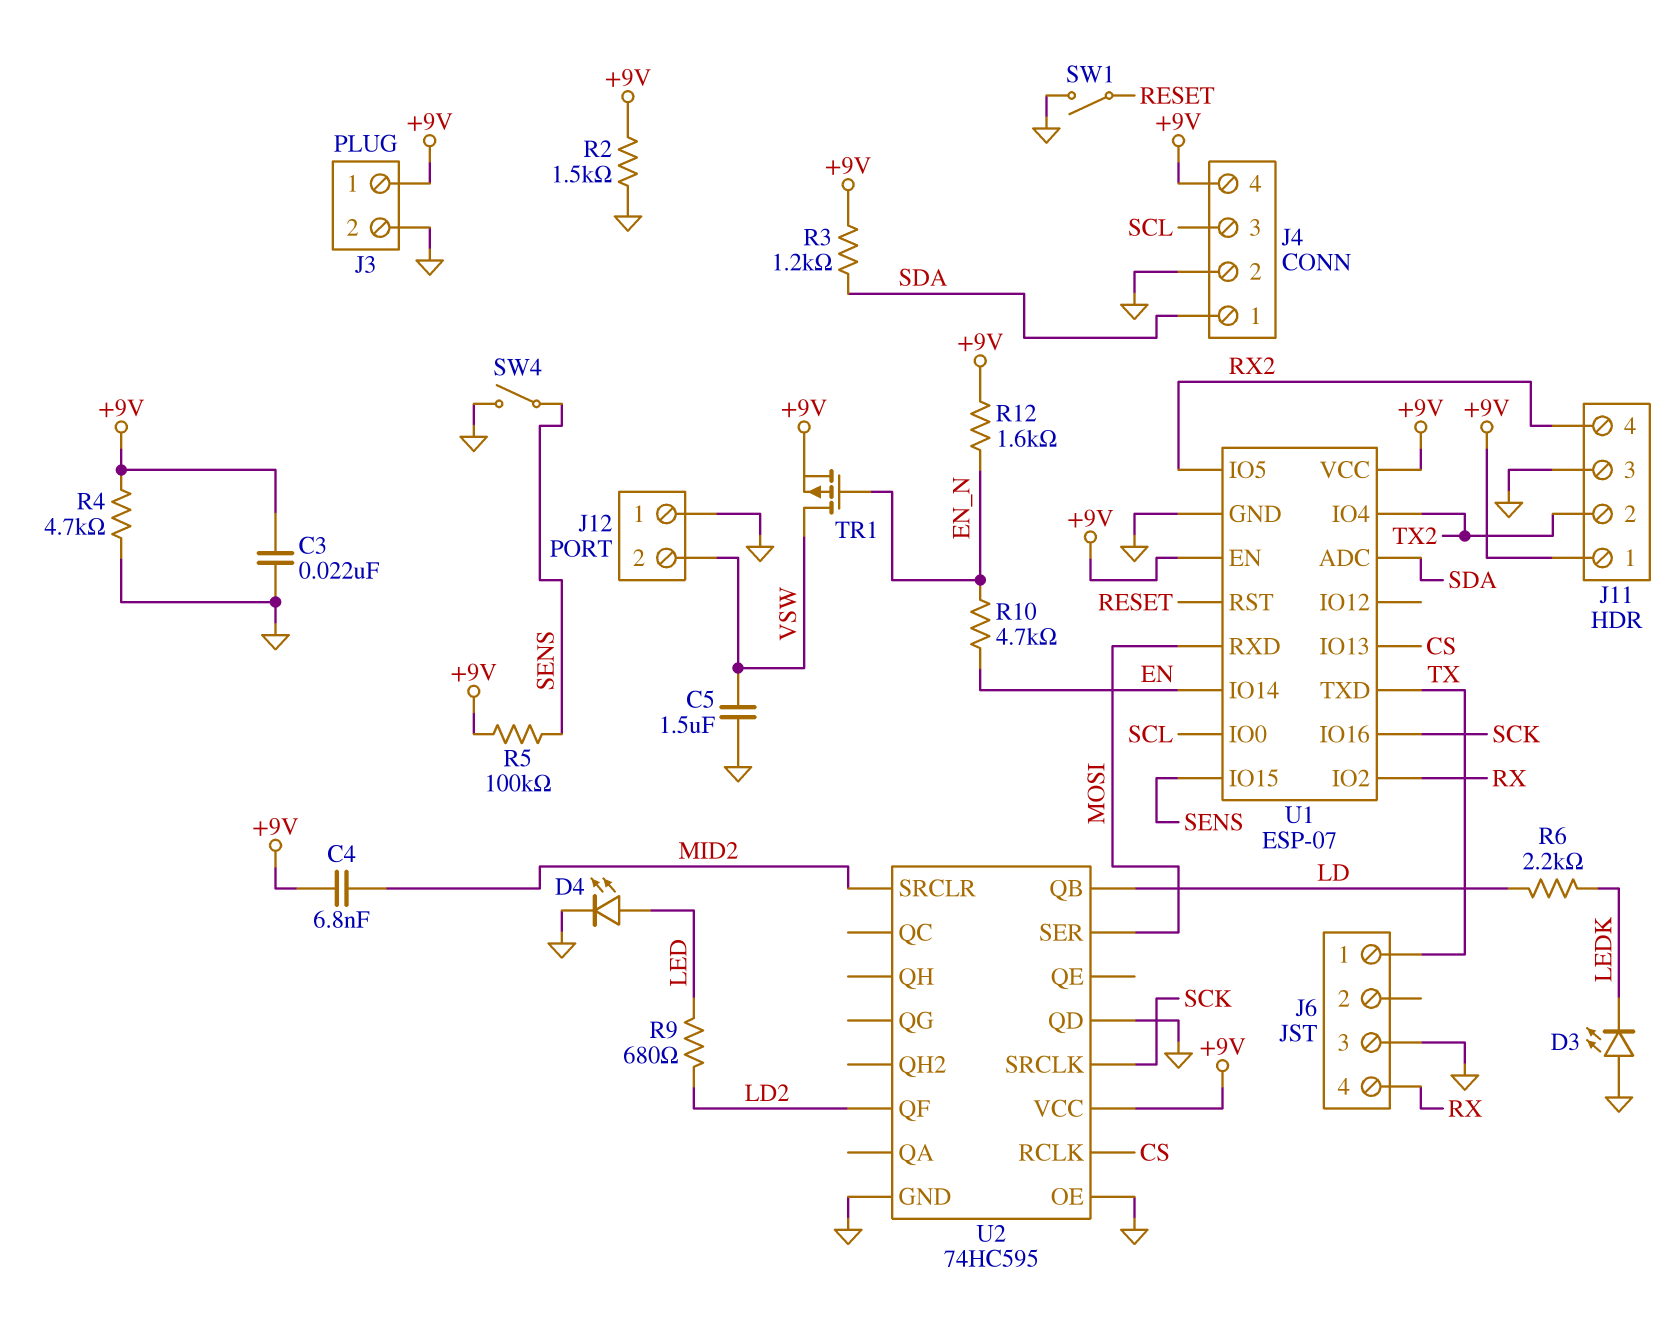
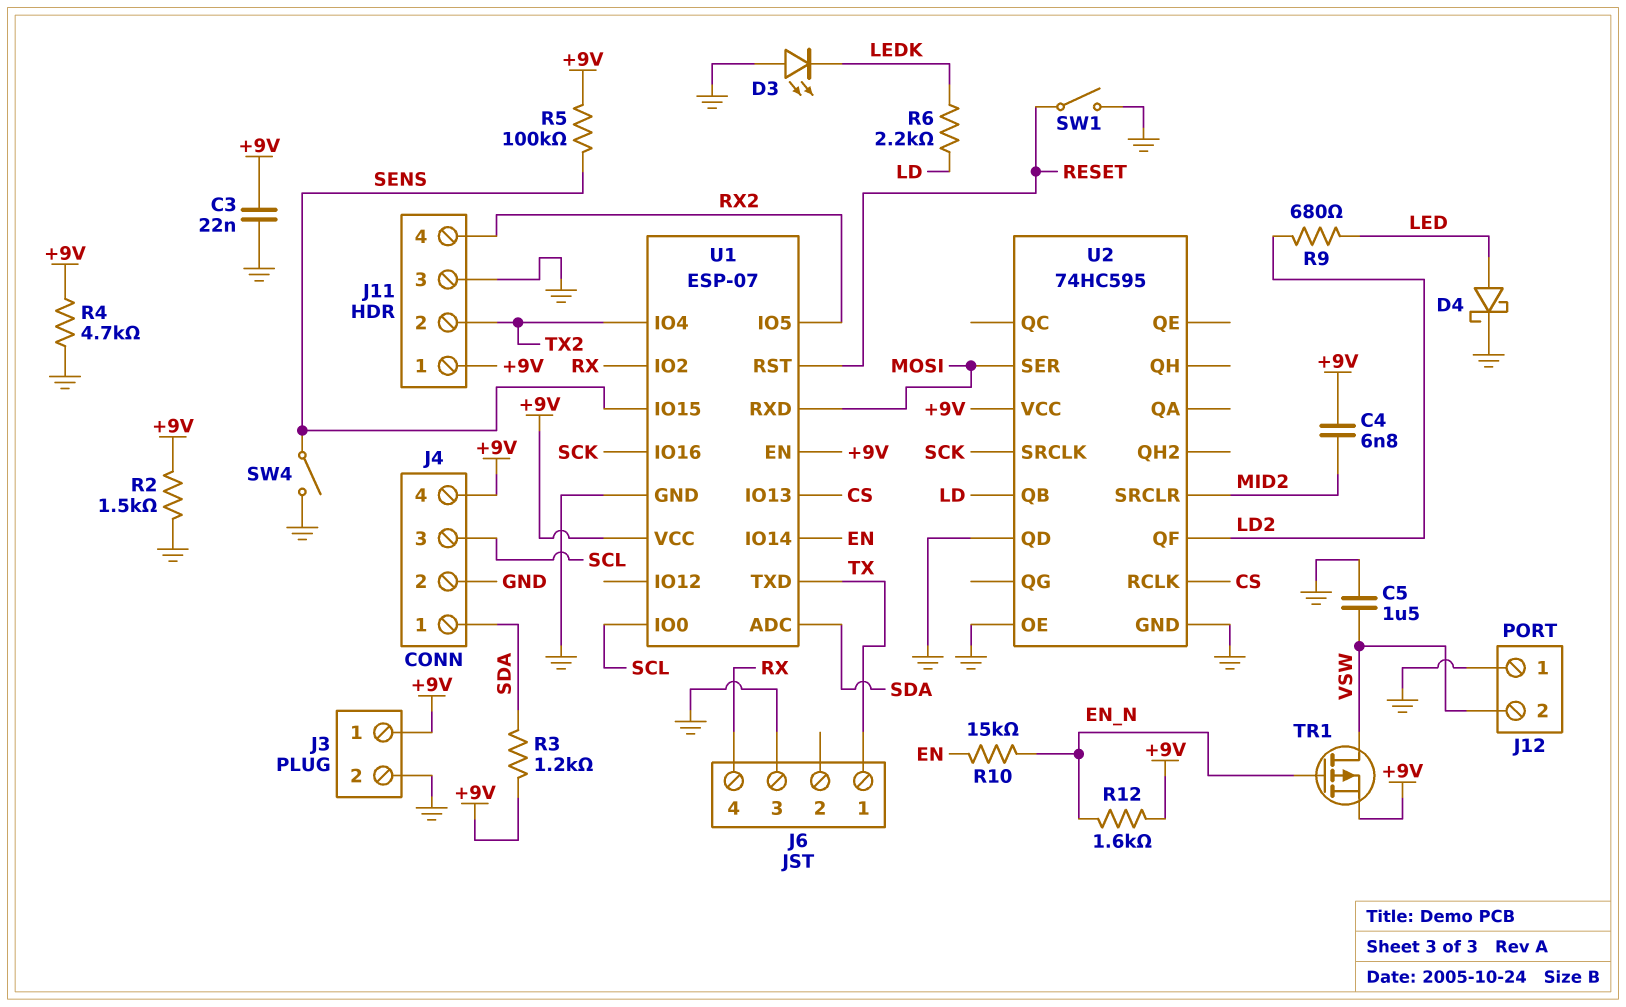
D4: LED (A LED, K GND) -> schottky (A LED, K GND)
R10: 4.7k (EN, EN_N) -> 15k (EN, EN_N)

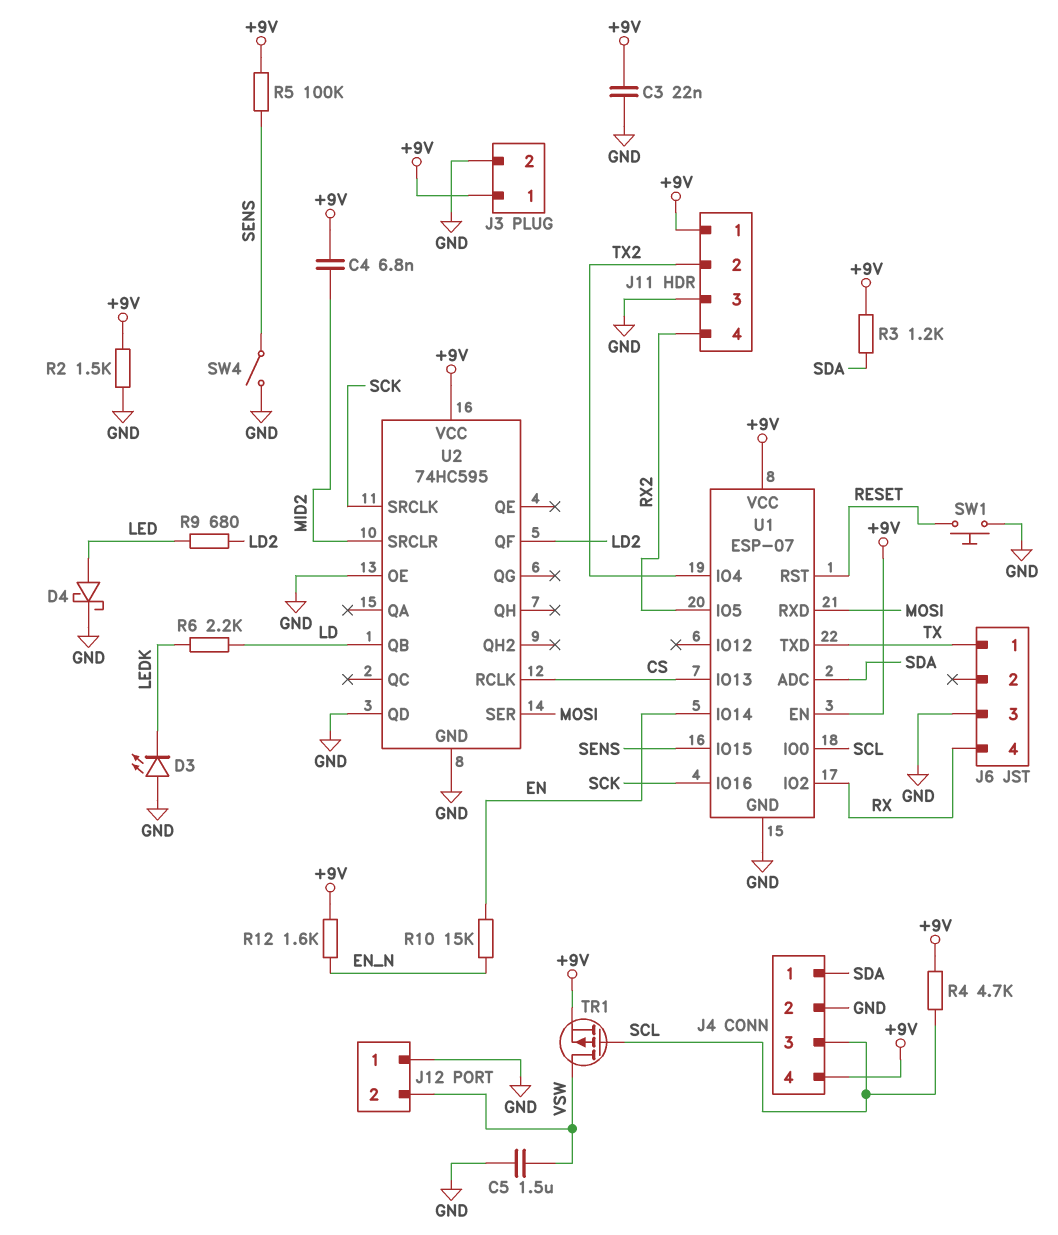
R4: 4.7k (+9V, GND) -> 4.7k (+9V, SCL)
SW1: switch (GND, RESET) -> button (GND, RESET)
TR1: PMOS (G EN_N, D VSW, S +9V) -> PMOS (G SCL, D VSW, S +9V)

